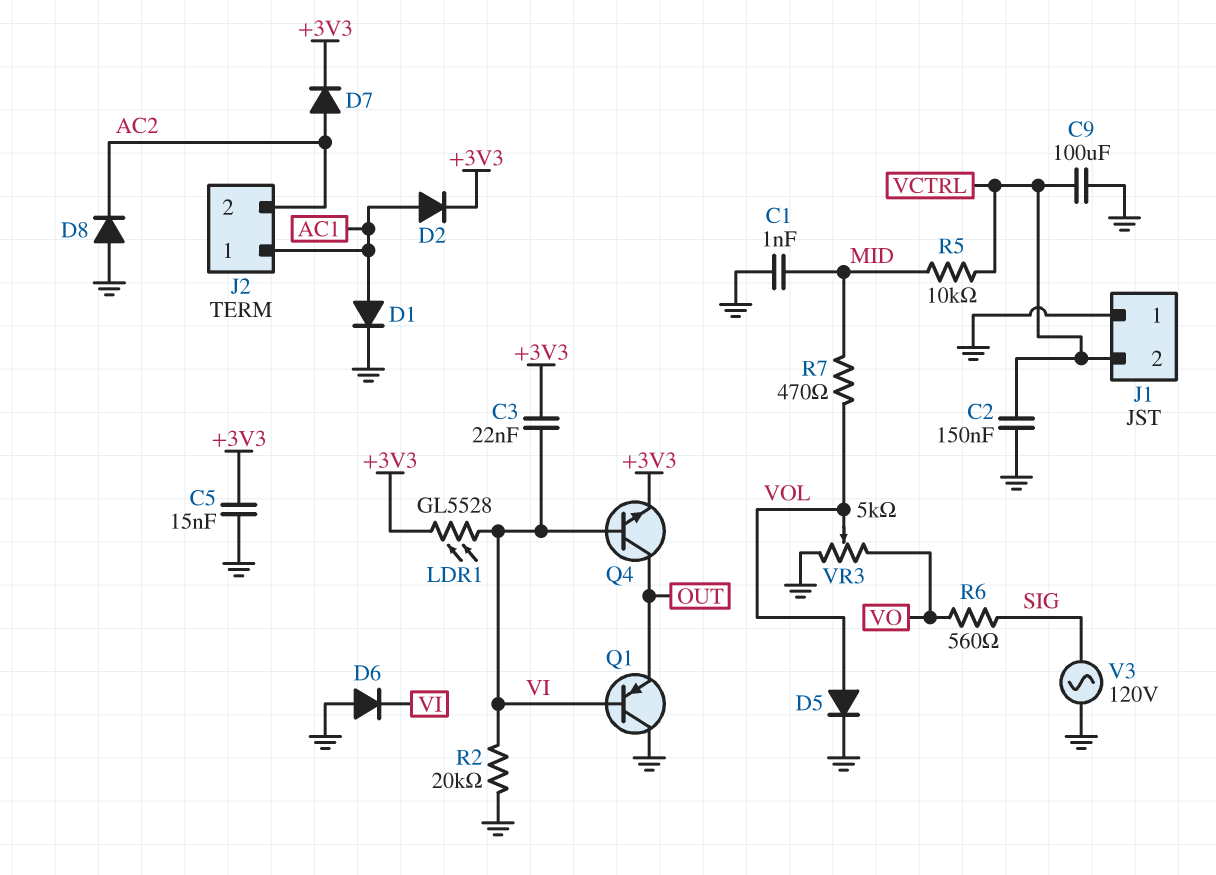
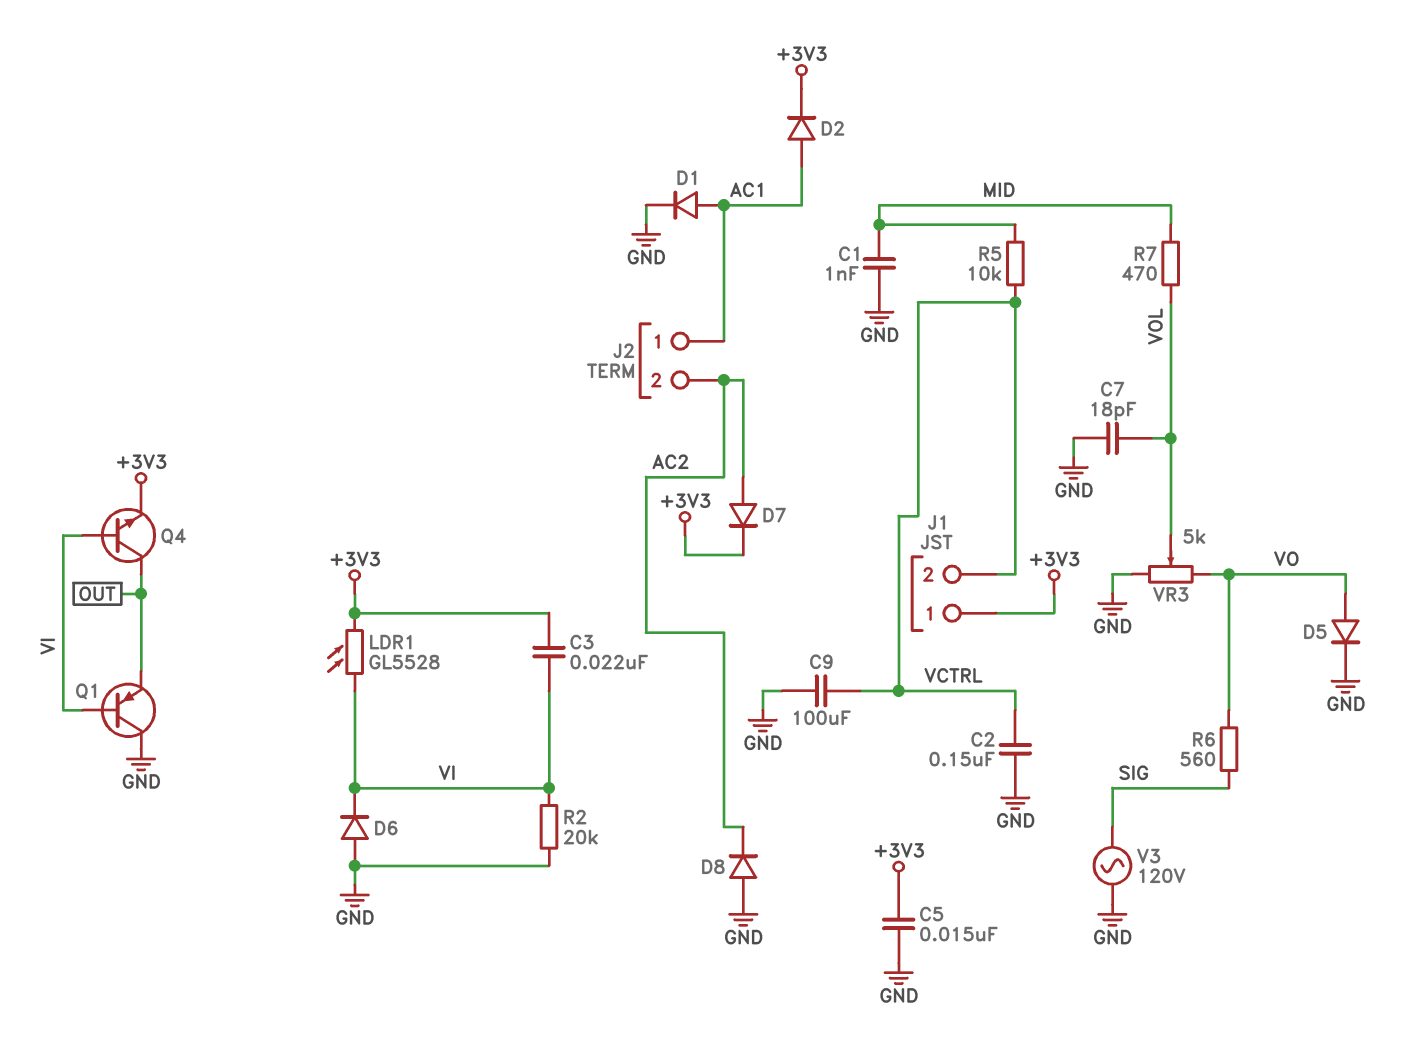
C7: none -> 18pF (GND, VOL)
D5: diode (A VOL, K GND) -> diode (A VO, K GND)
J1 pin 1: GND -> +3V3

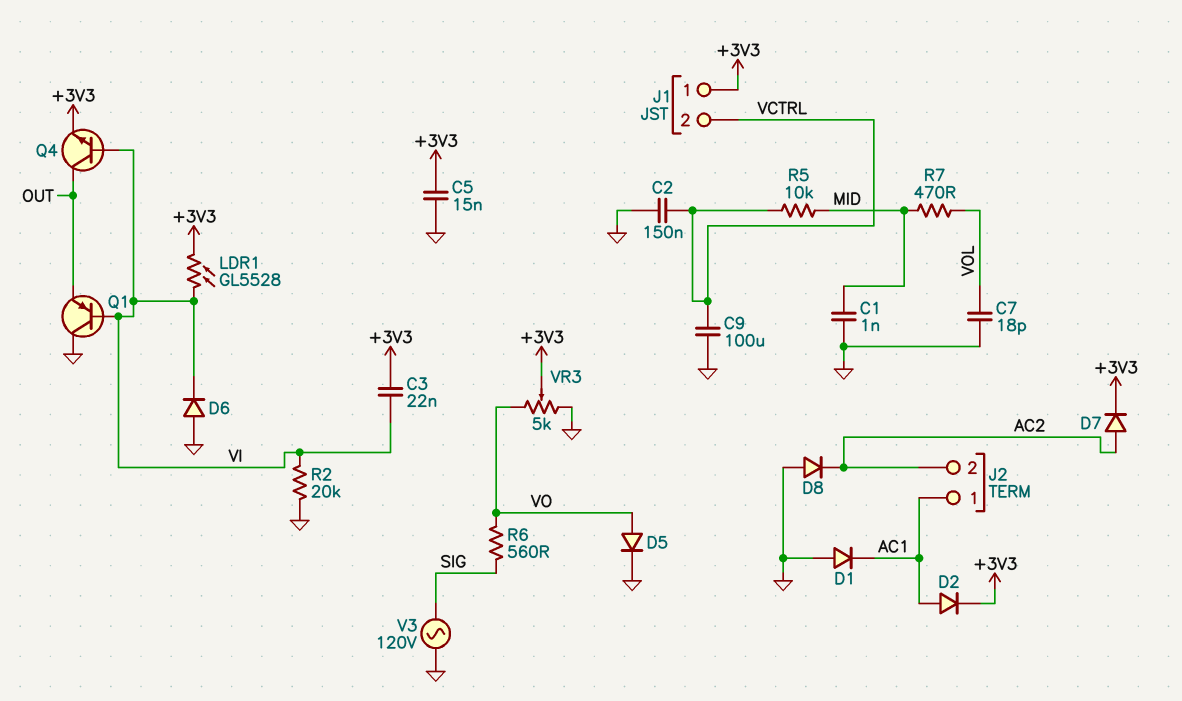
D1: diode (A AC1, K GND) -> diode (A GND, K AC1)
VR3: 5k (GND, VO, wiper VOL) -> 5k (GND, VO, wiper +3V3)

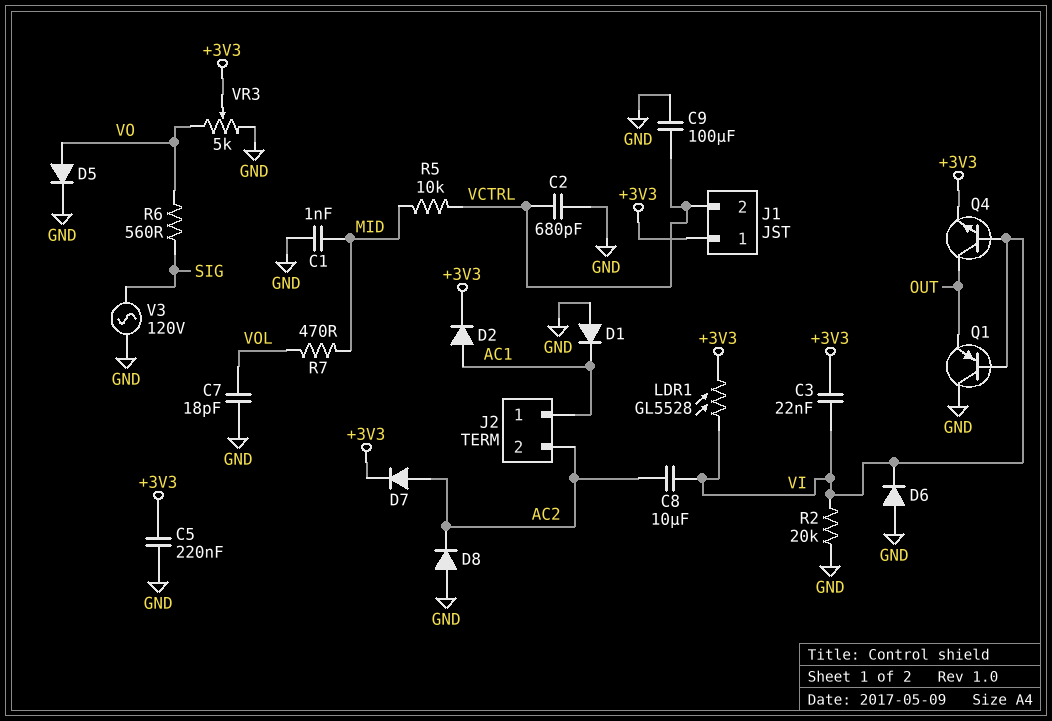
C2: 150nF (GND, VCTRL) -> 680pF (GND, VCTRL)
C5: 15nF (+3V3, GND) -> 220nF (+3V3, GND)
C8: none -> 10uF (AC2, VI)

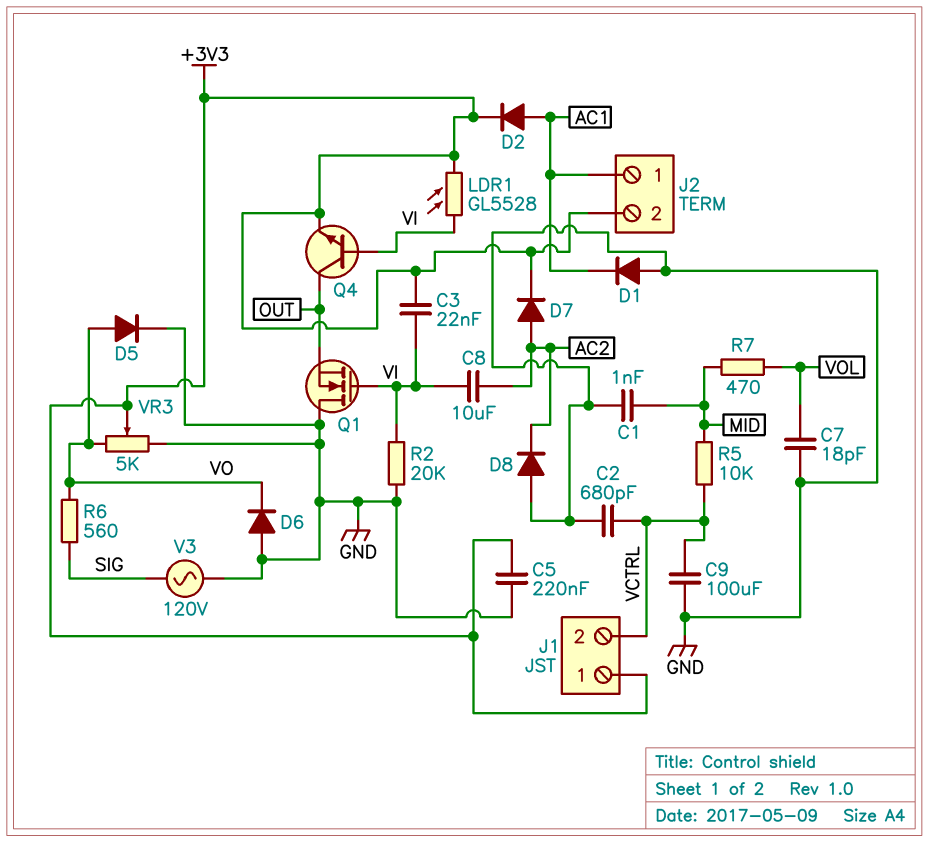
D6: diode (A GND, K VI) -> diode (A GND, K VO)
J2 pin 2: AC2 -> +3V3
Q1: PNP (B VI, C GND, E OUT) -> NMOS (G VI, D GND, S OUT)

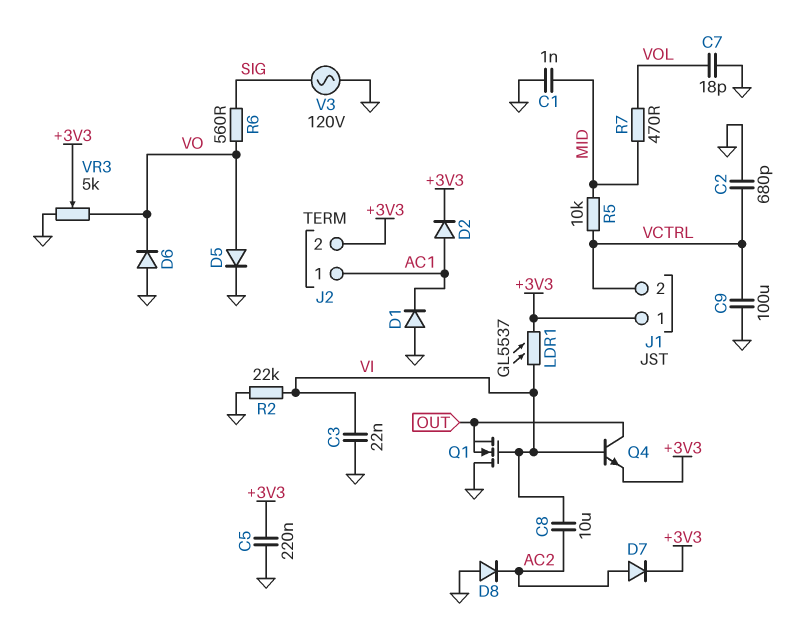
C3: 22nF (+3V3, VI) -> 22nF (GND, VI)
LDR1: GL5528 (+3V3, VI) -> GL5537 (+3V3, VI)
R2: 20k (GND, VI) -> 22k (GND, VI)

